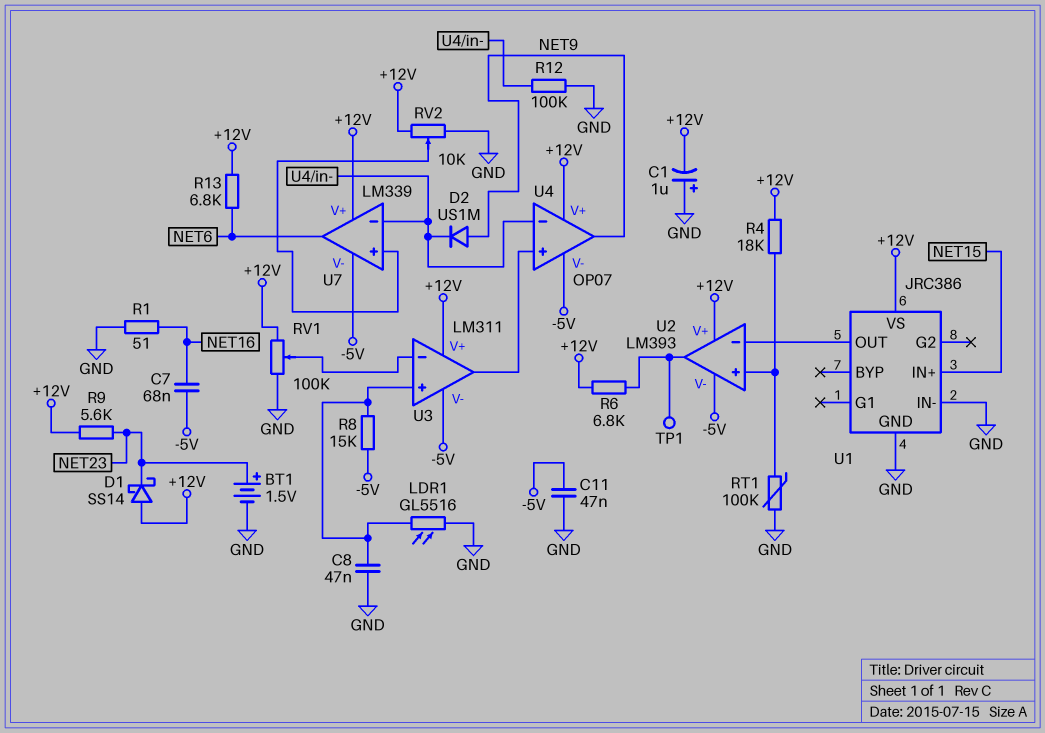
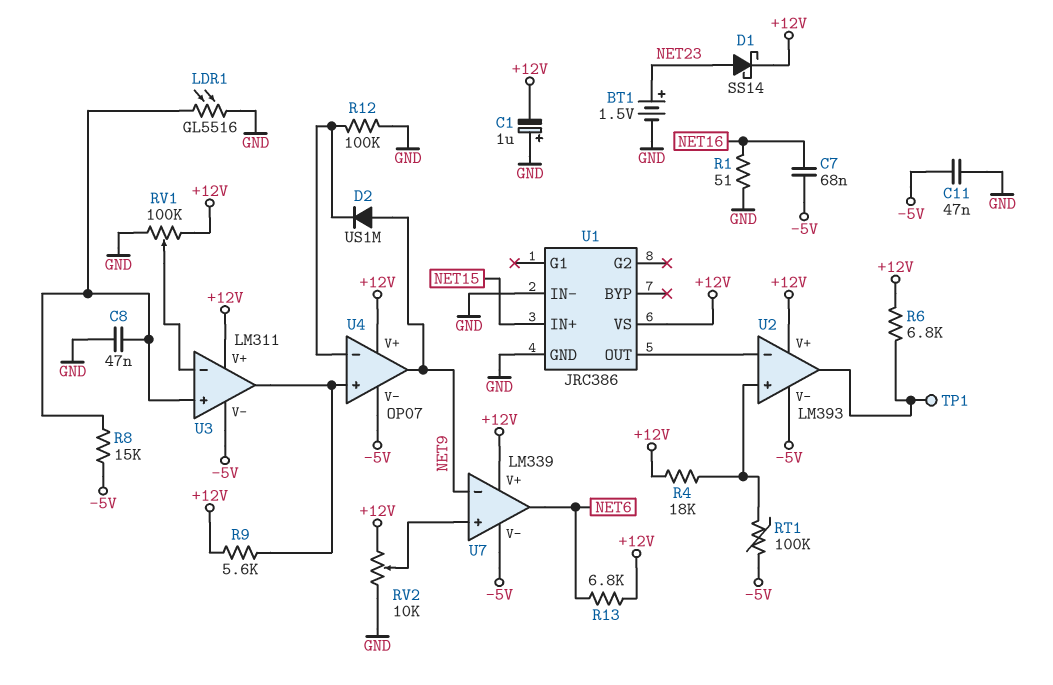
D1: schottky SS14 (A +12V, K NET23) -> schottky SS14 (A NET23, K +12V)
R9: 5.6k (+12V, NET23) -> 5.6k (+12V, U3/out)
RT1: 100k (GND, U2/in+) -> 100k (-5V, U2/in+)
U7 pin in-: U4/in- -> NET9

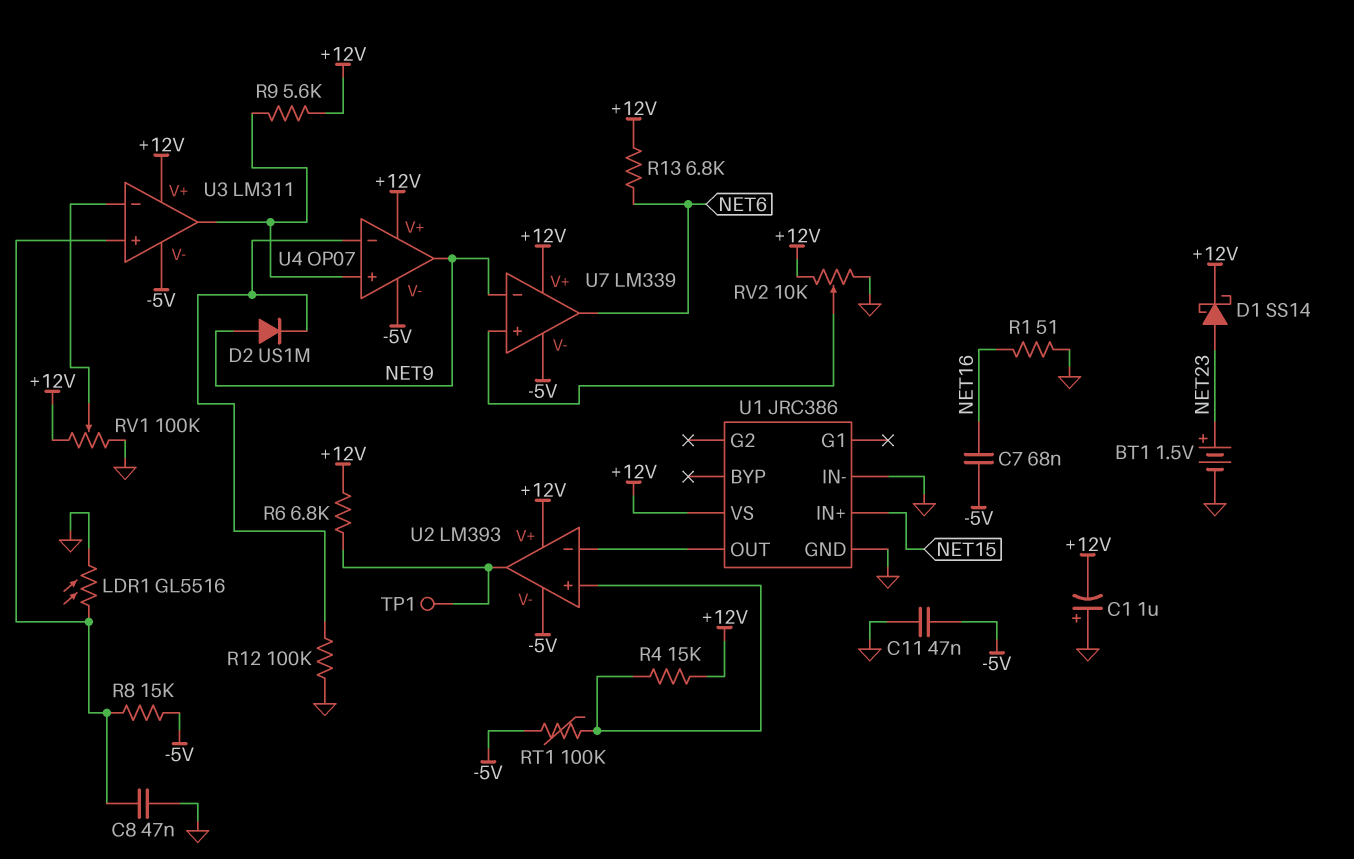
R4: 18k (+12V, U2/in+) -> 15k (+12V, U2/in+)

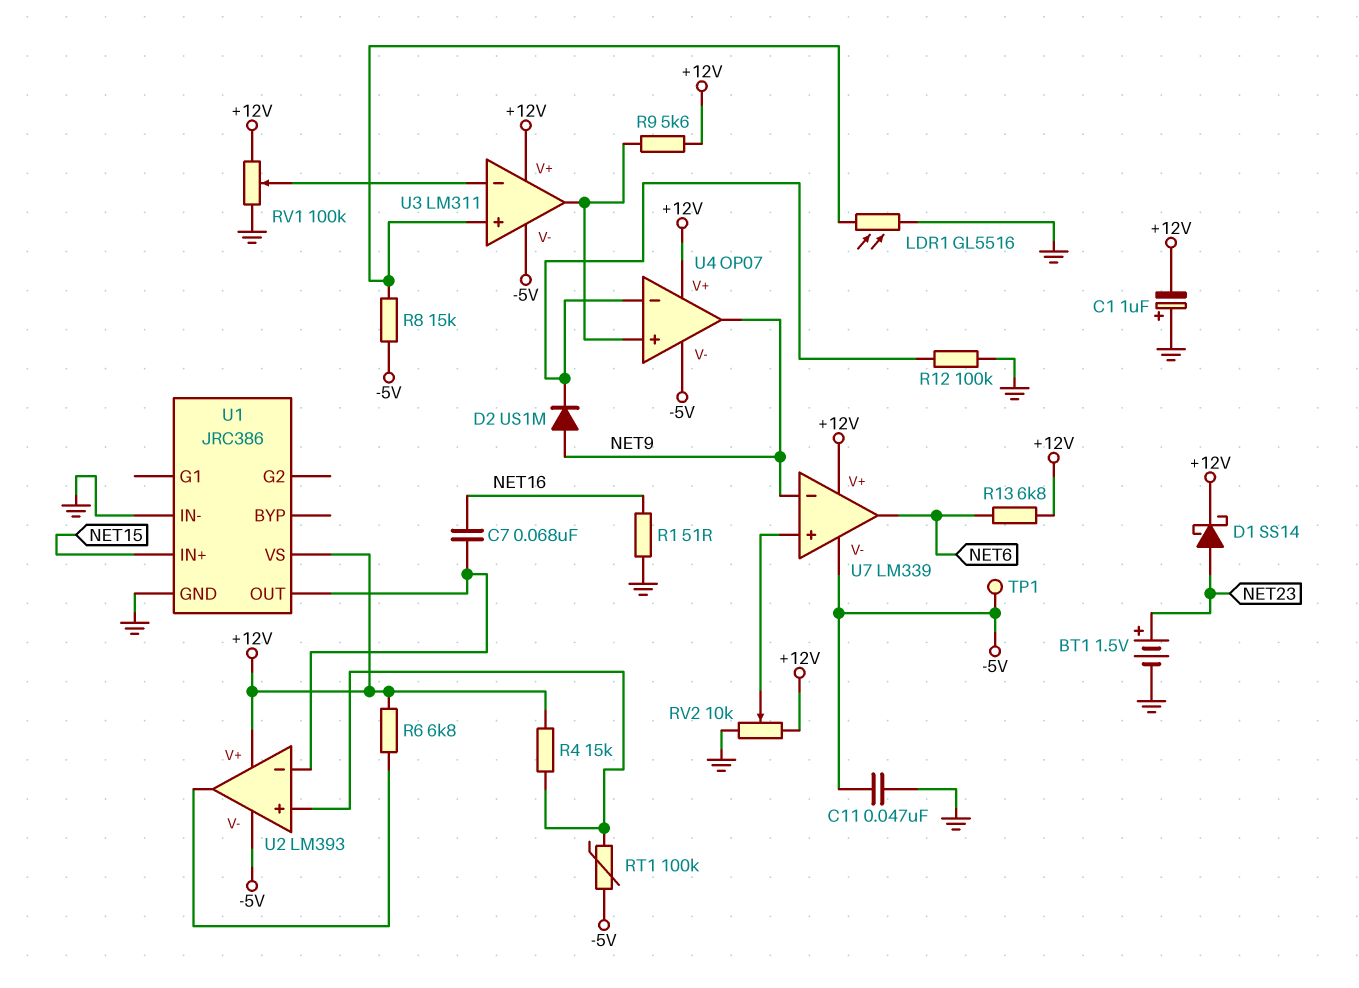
C7: 68nF (-5V, NET16) -> 68nF (NET16, U1/OUT)
C8: 47nF (GND, U3/in+) -> none
TP1: test point (U2/out) -> test point (-5V)

